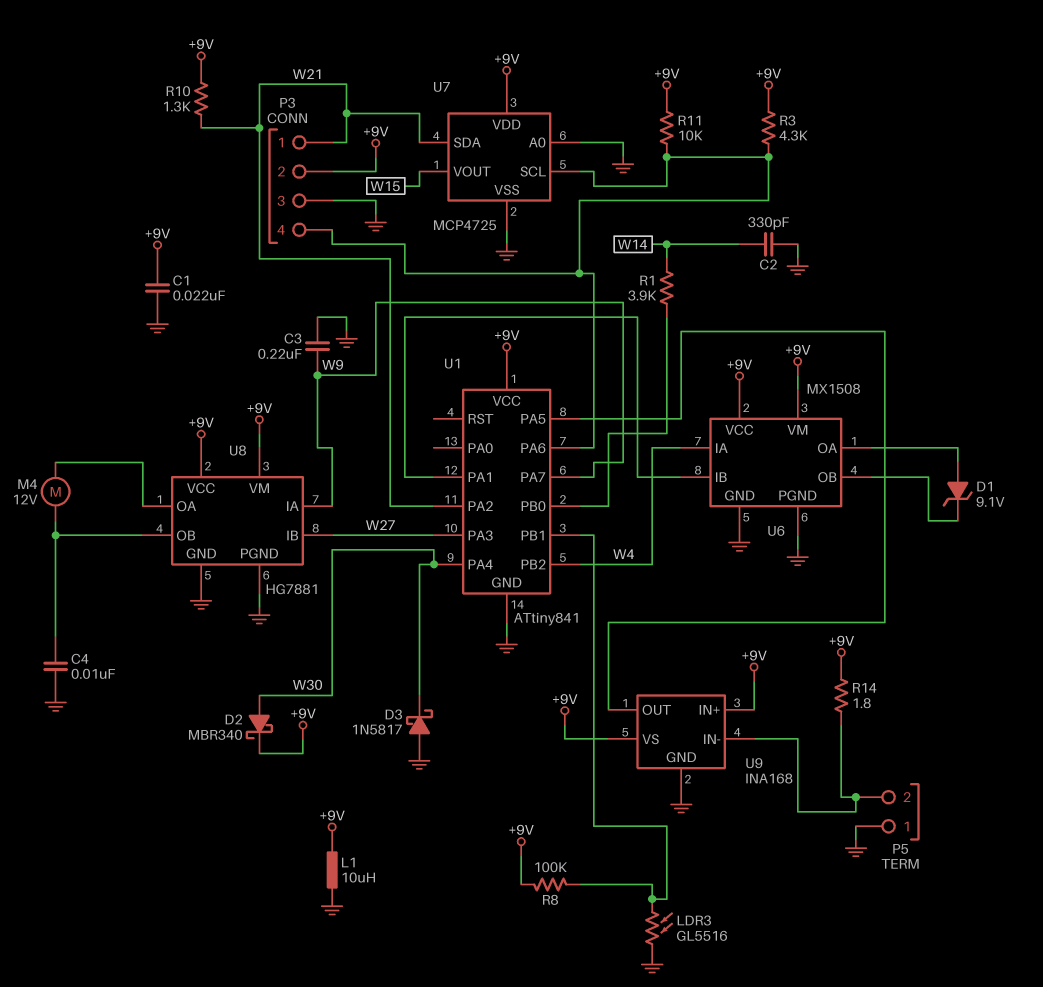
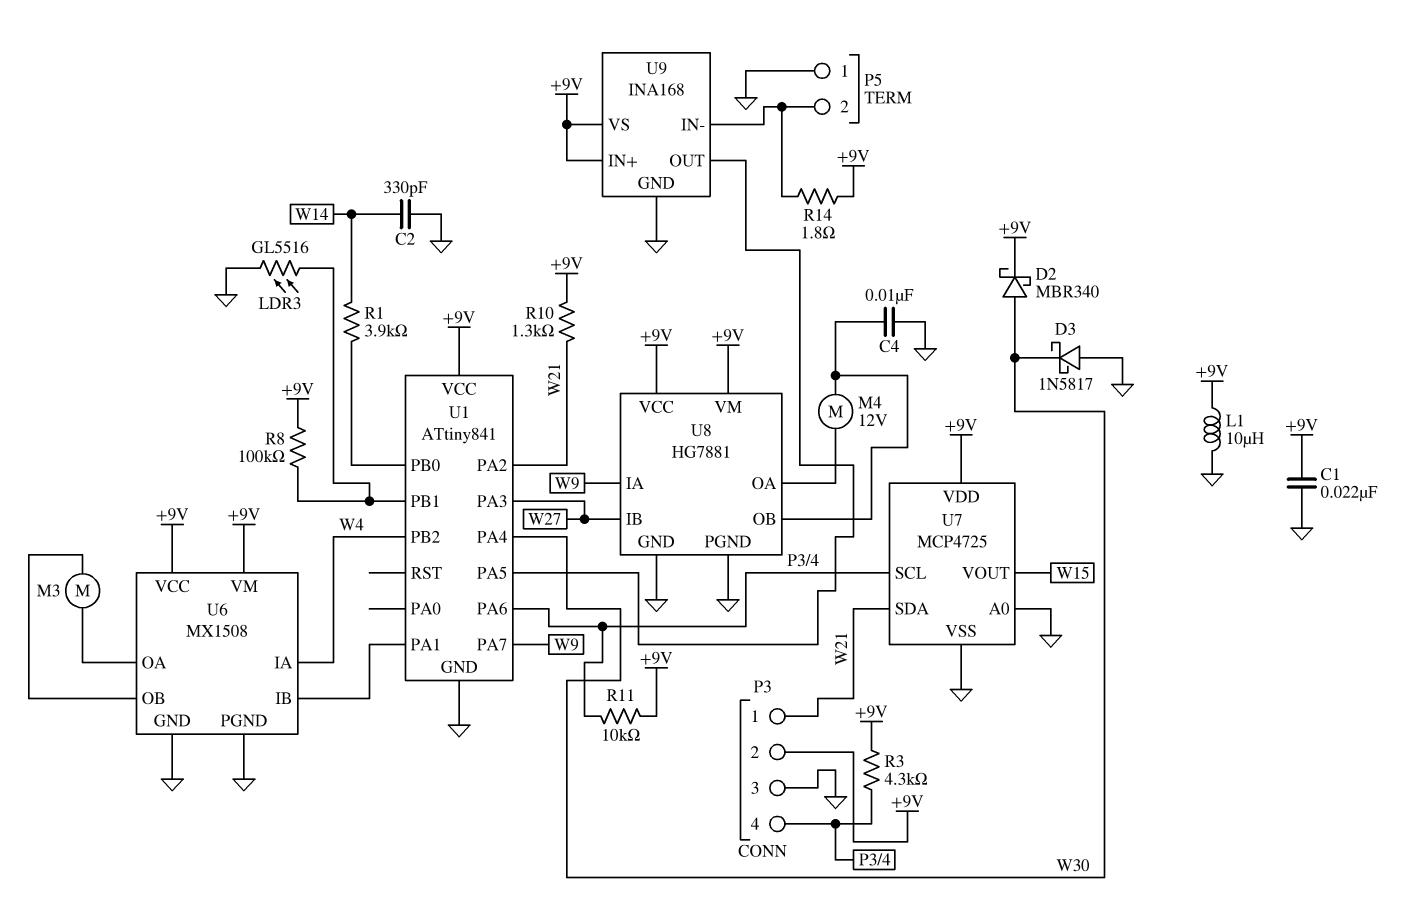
C3: 220nF (GND, W9) -> none
D1: zener 9.1V (A U6/OA, K U6/OB) -> none
M3: none -> motor (U6/OA, U6/OB)

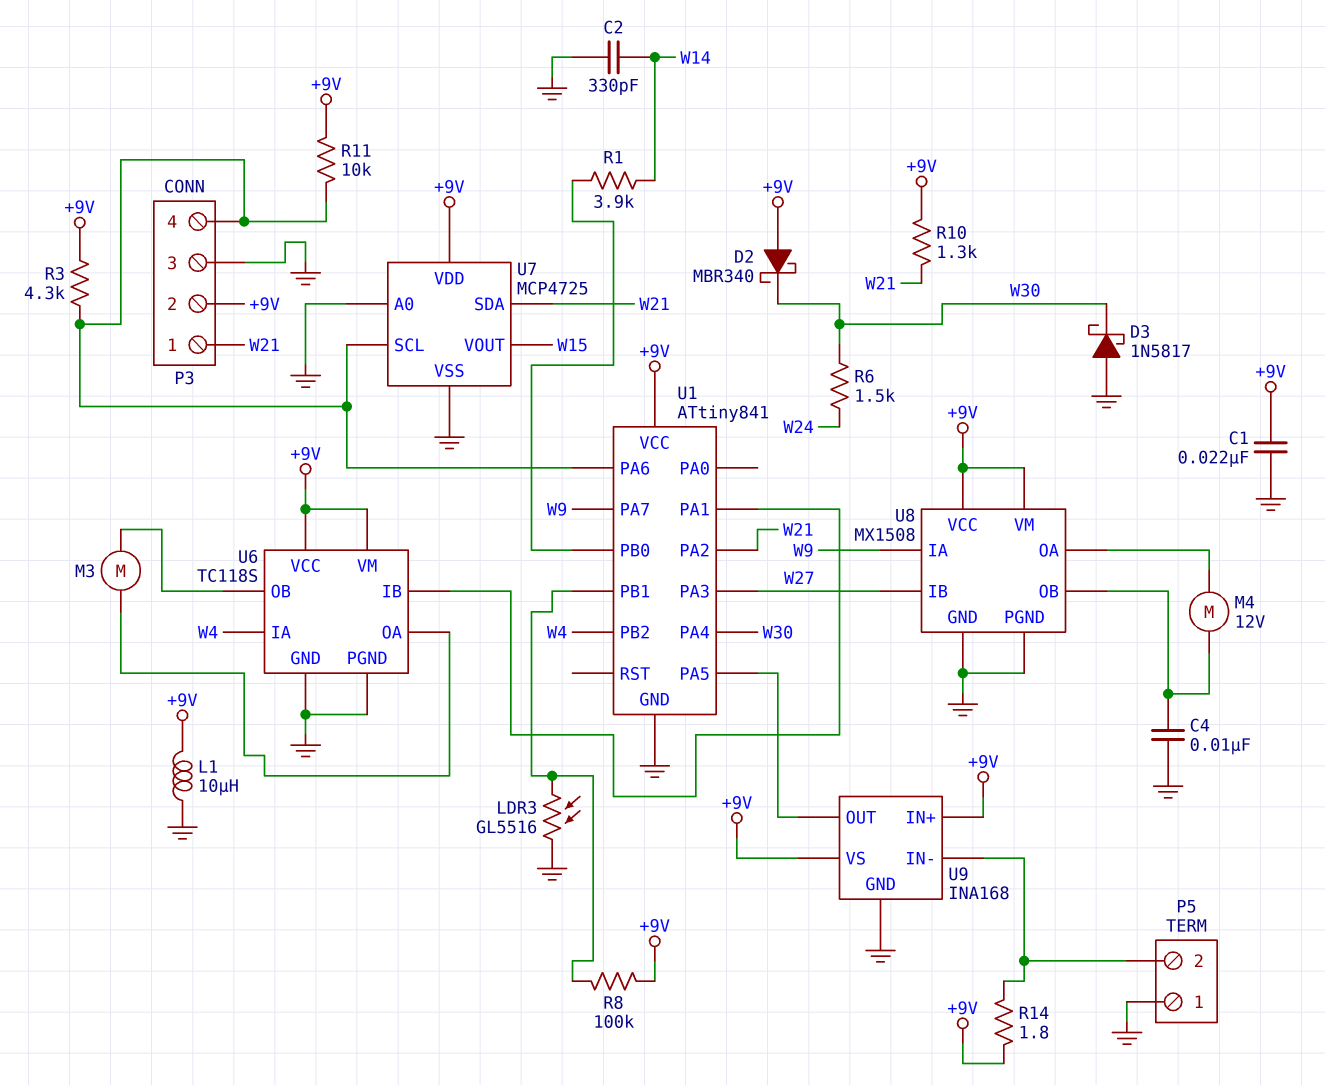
D2: schottky MBR340 (A W30, K +9V) -> schottky MBR340 (A +9V, K W30)
R6: none -> 1.5k (W24, W30)
U6: MX1508 -> TC118S
U8: HG7881 -> MX1508

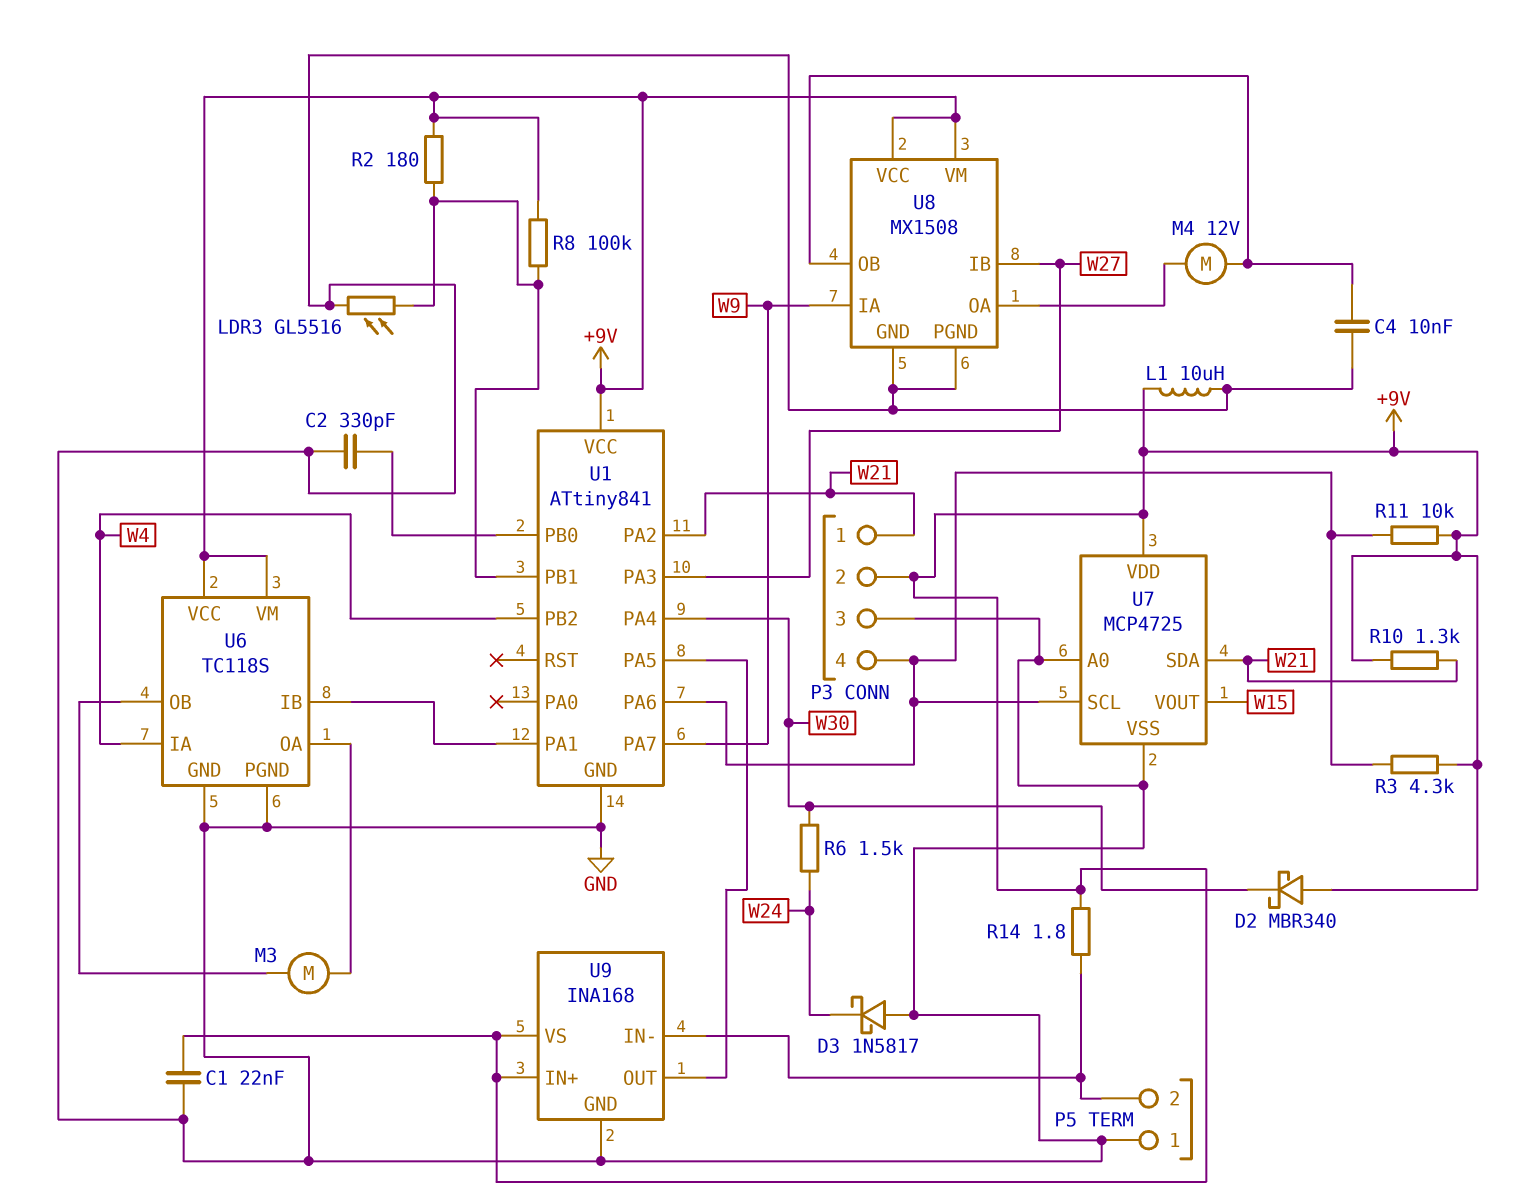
C2: 330pF (GND, W14) -> 330pF (GND, U1/PB0)
D3: schottky 1N5817 (A GND, K W30) -> schottky 1N5817 (A GND, K W24)
R1: 3.9k (U1/PB0, W14) -> none
R2: none -> 180 (+9V, U1/PB1)

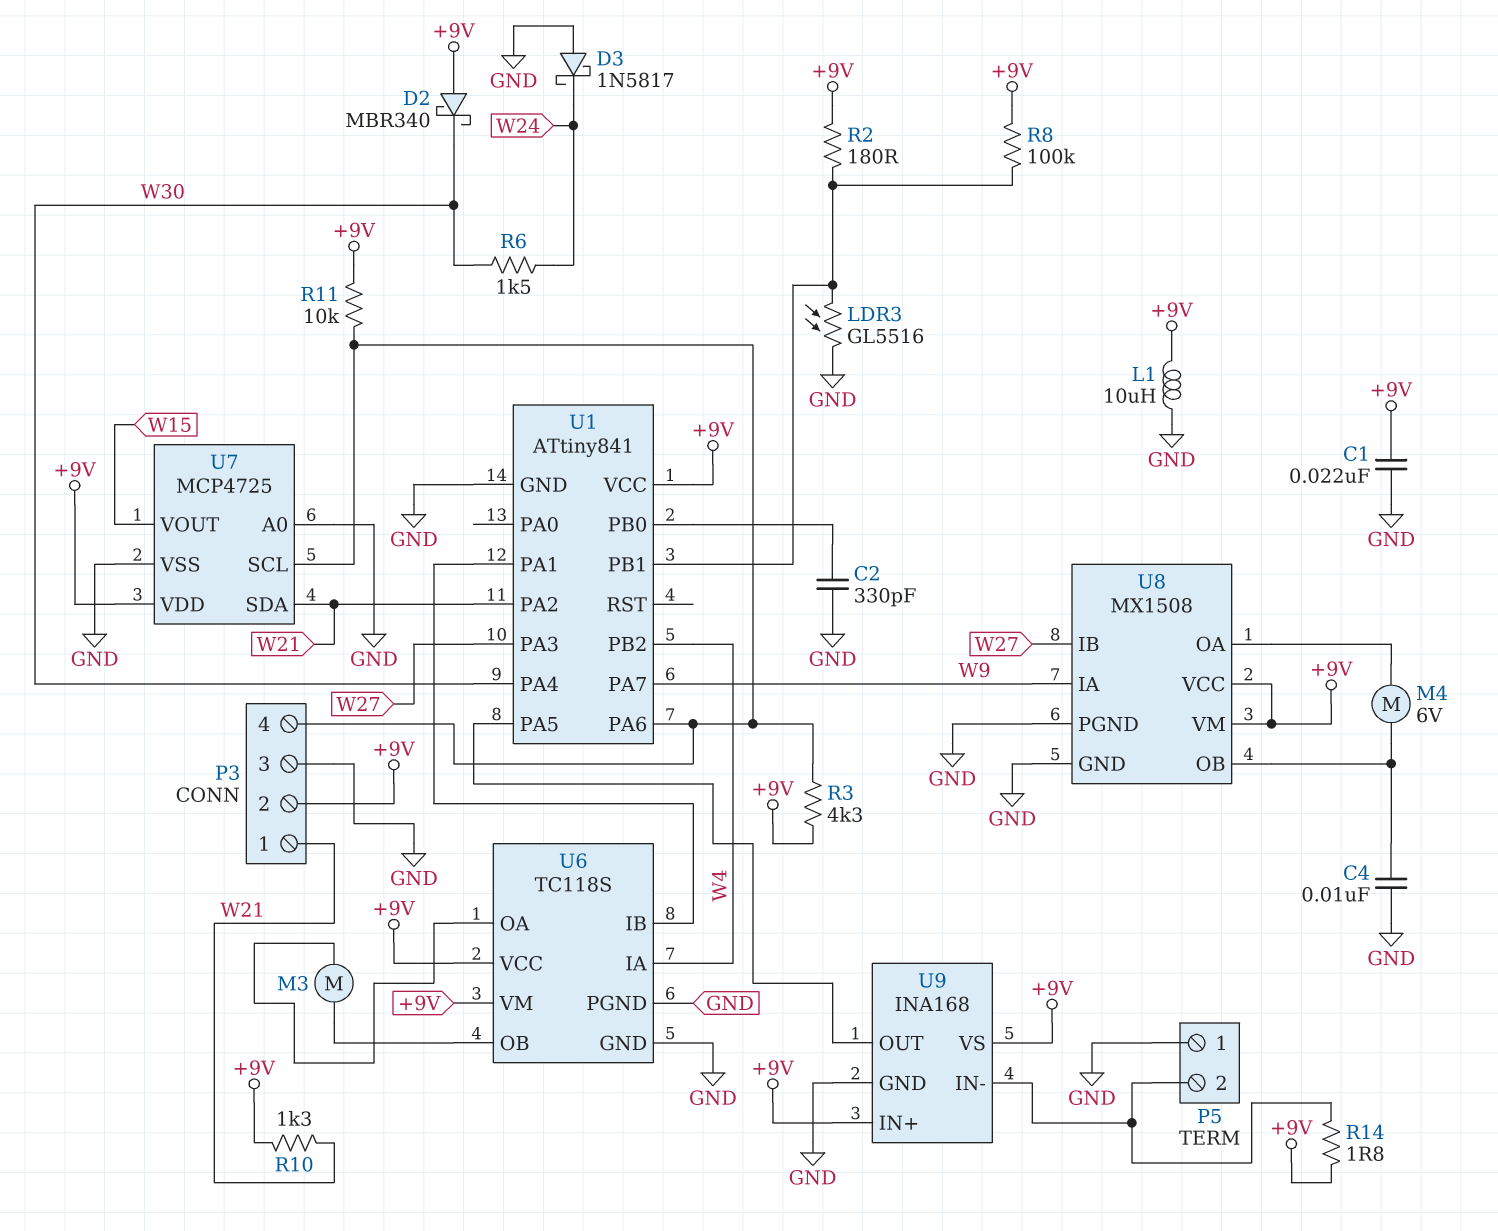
M4: motor 12V (U8/OA, U8/OB) -> motor 6V (U8/OA, U8/OB)

